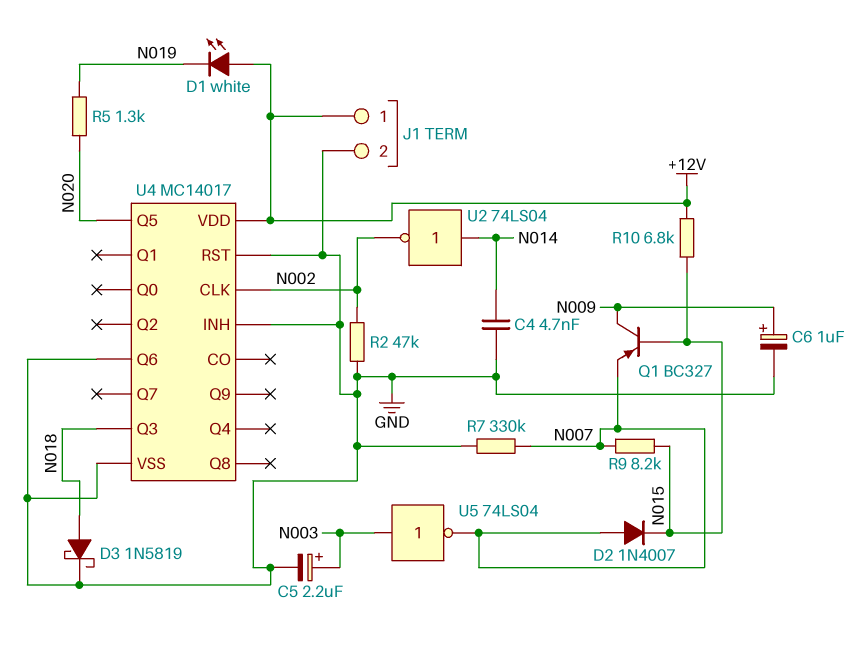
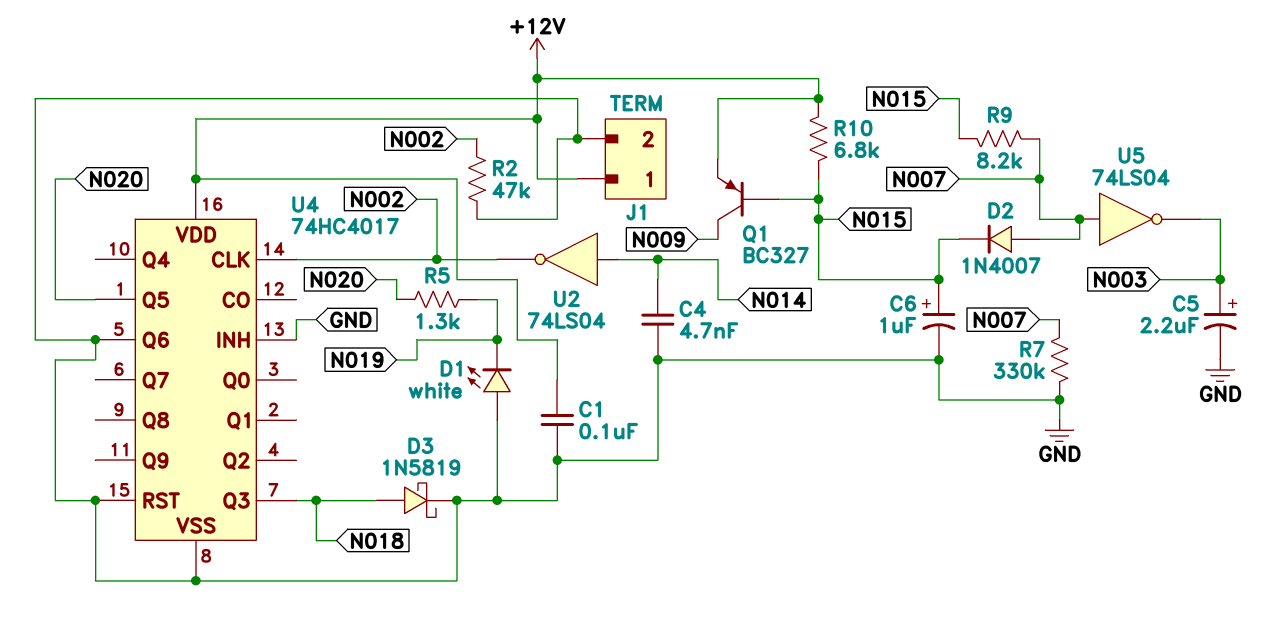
C1: none -> 100nF (+12V, GND)
C6: 1uF (plus N009, minus GND) -> 1uF (plus N015, minus GND)
D1: LED white (A +12V, K N019) -> LED white (A GND, K N019)
Q1: PNP BC327 (B N015, C N009, E N007) -> PNP BC327 (B N015, C N009, E +12V)
U4: MC14017 -> 74HC4017
U5: NOT 74LS04 (in N003, out N007) -> NOT 74LS04 (in N007, out N003)

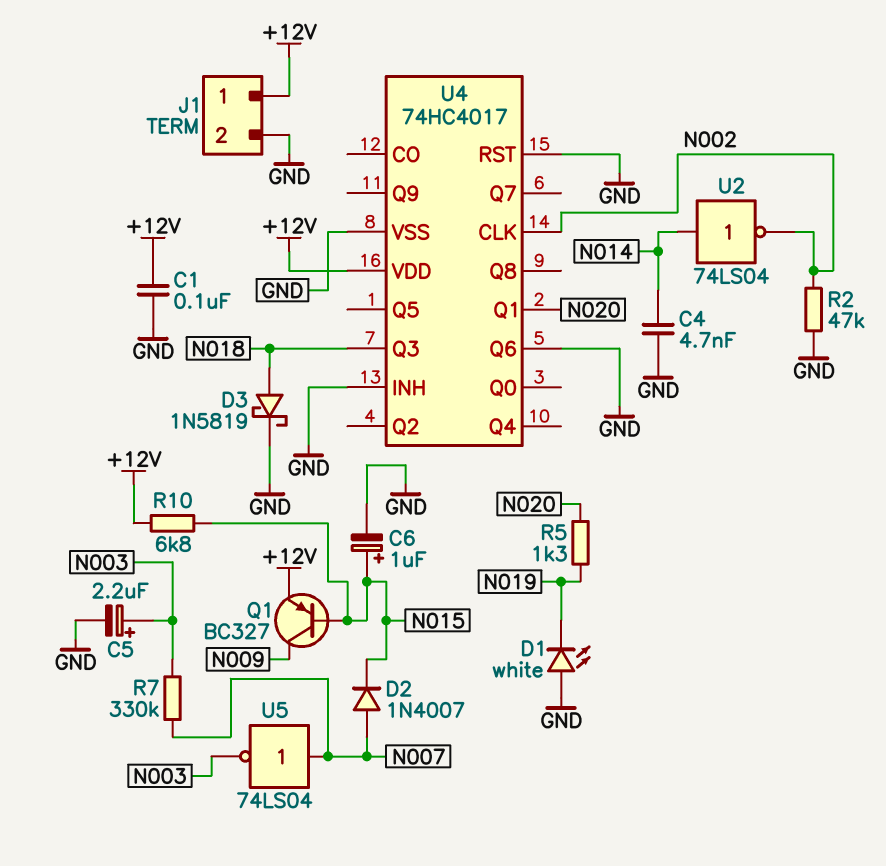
R7: 330k (GND, N007) -> 330k (N003, N007)
R9: 8.2k (N007, N015) -> none
U4 pin Q1: none -> N020
U4 pin Q5: N020 -> none

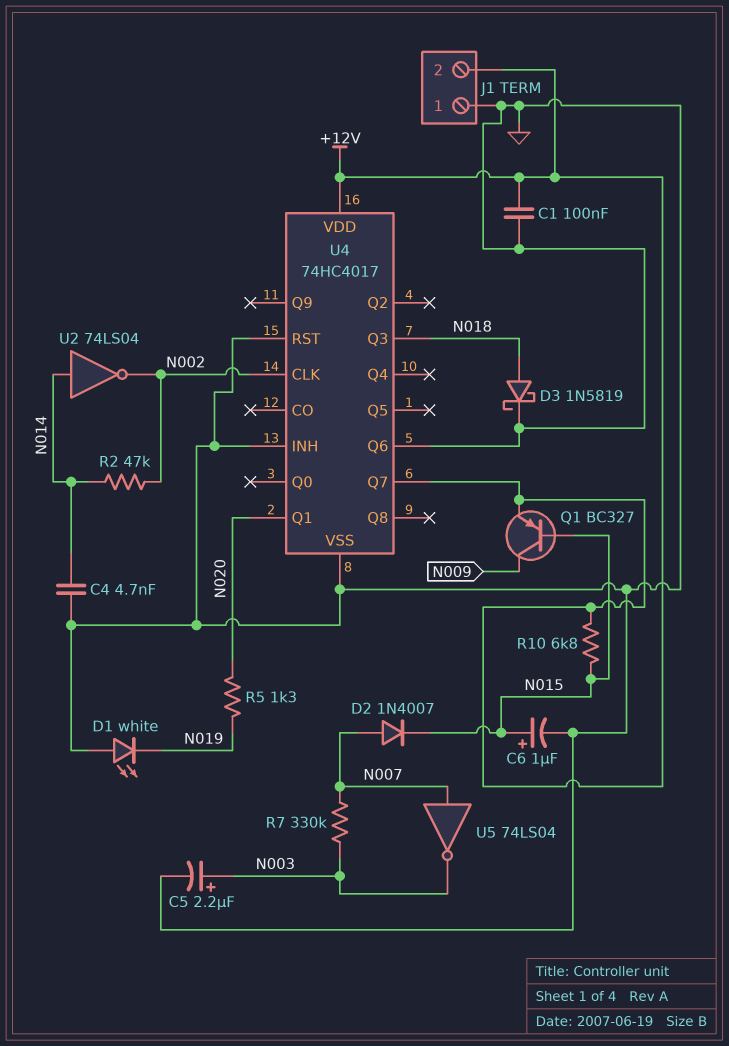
J1 pin 1: +12V -> GND
J1 pin 2: GND -> +12V
R2: 47k (GND, N002) -> 47k (N002, N014)
U4 pin Q7: none -> +12V

